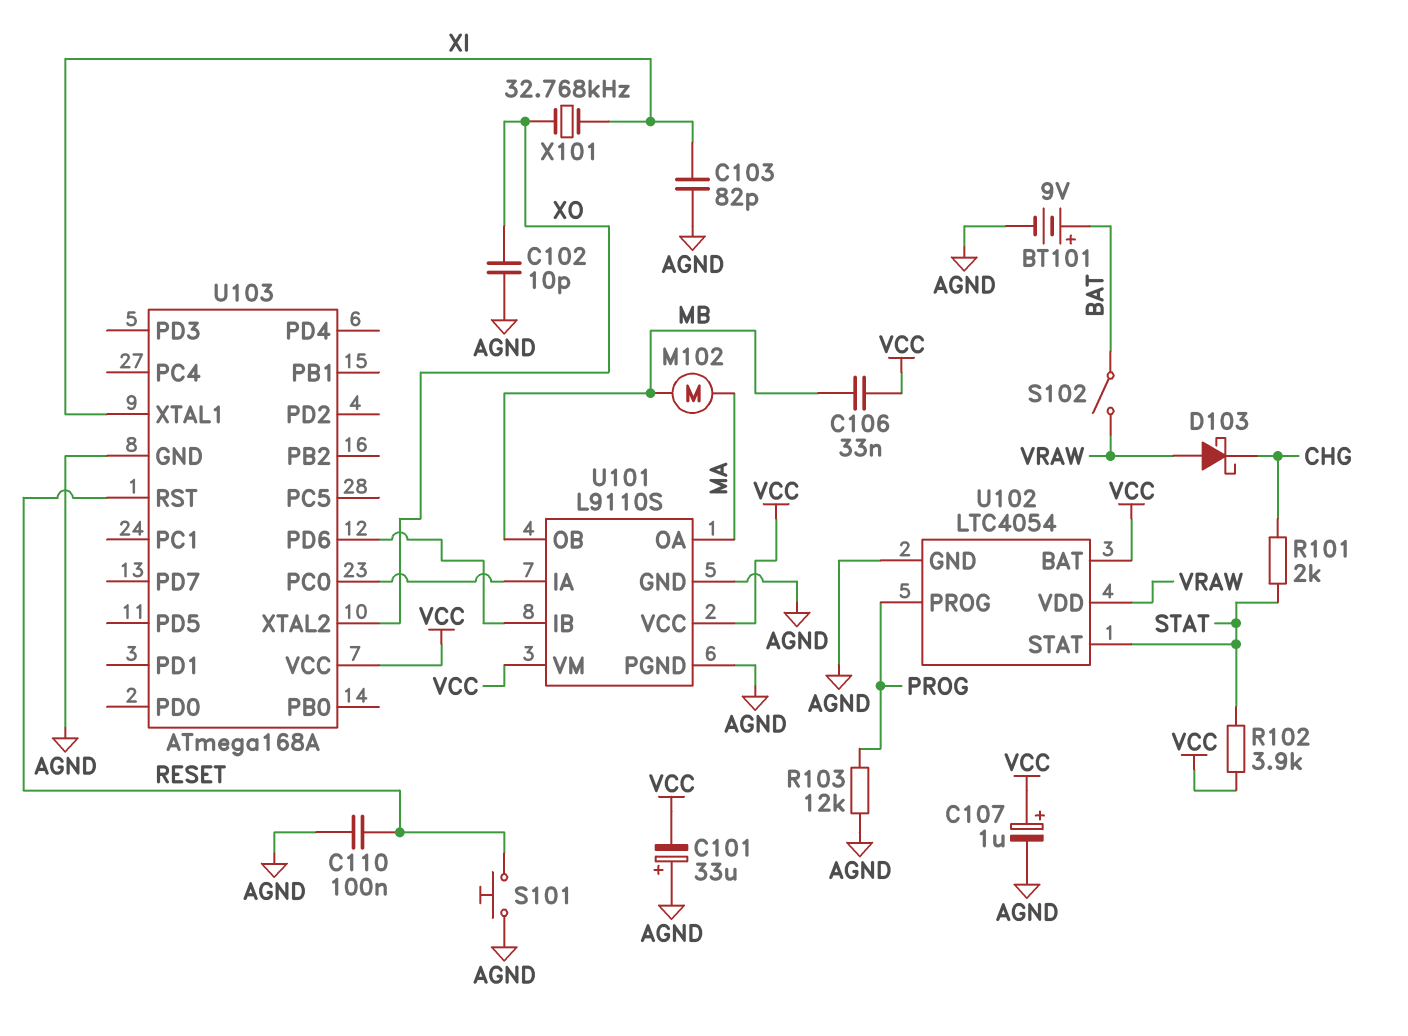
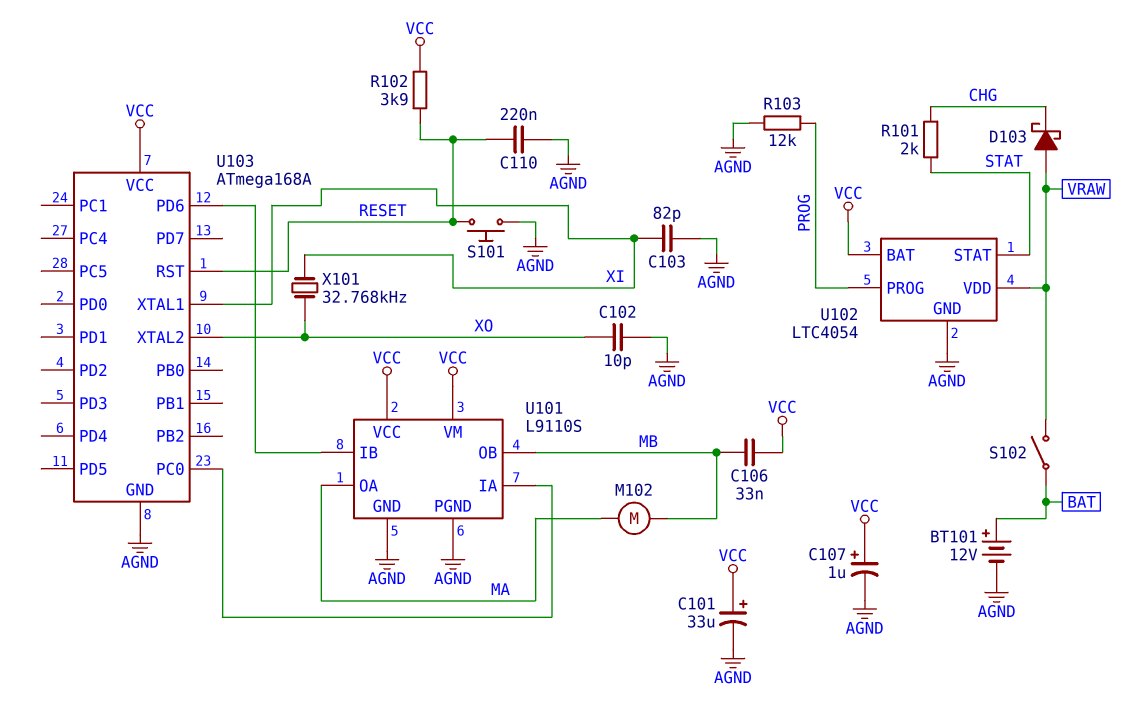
BT101: 9V (plus BAT, minus AGND) -> 12V (plus BAT, minus AGND)
C101: 33uF (plus AGND, minus VCC) -> 33uF (plus VCC, minus AGND)
C110: 100nF (AGND, RESET) -> 220nF (AGND, RESET)
R102: 3.9k (STAT, VCC) -> 3.9k (RESET, VCC)

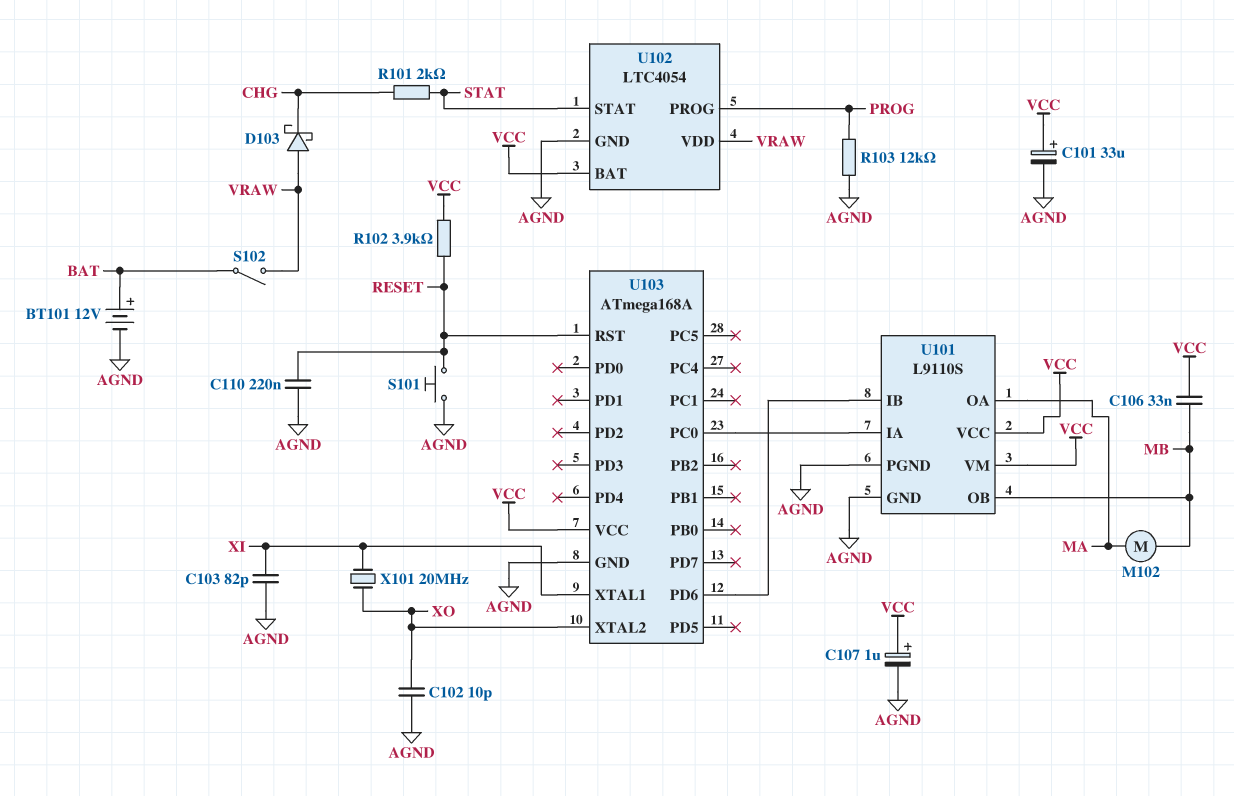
X101: 32.768kHz (XI, XO) -> 20MHz (XI, XO)

